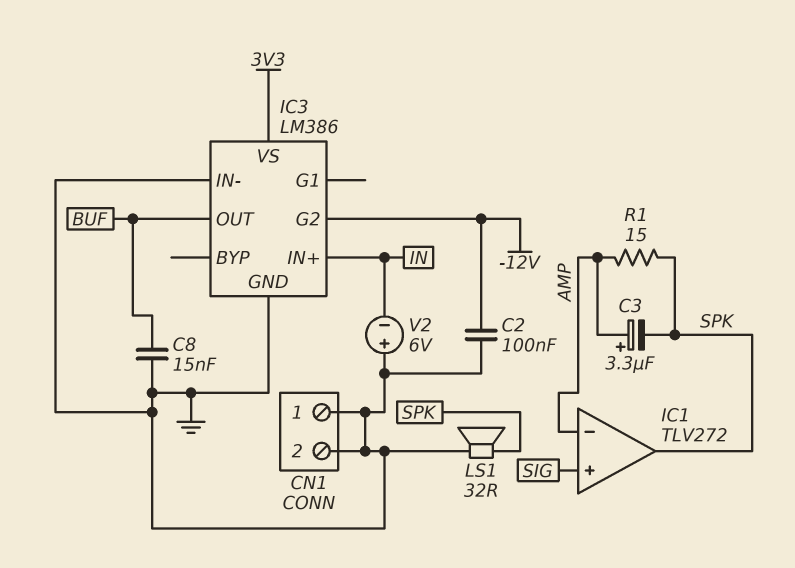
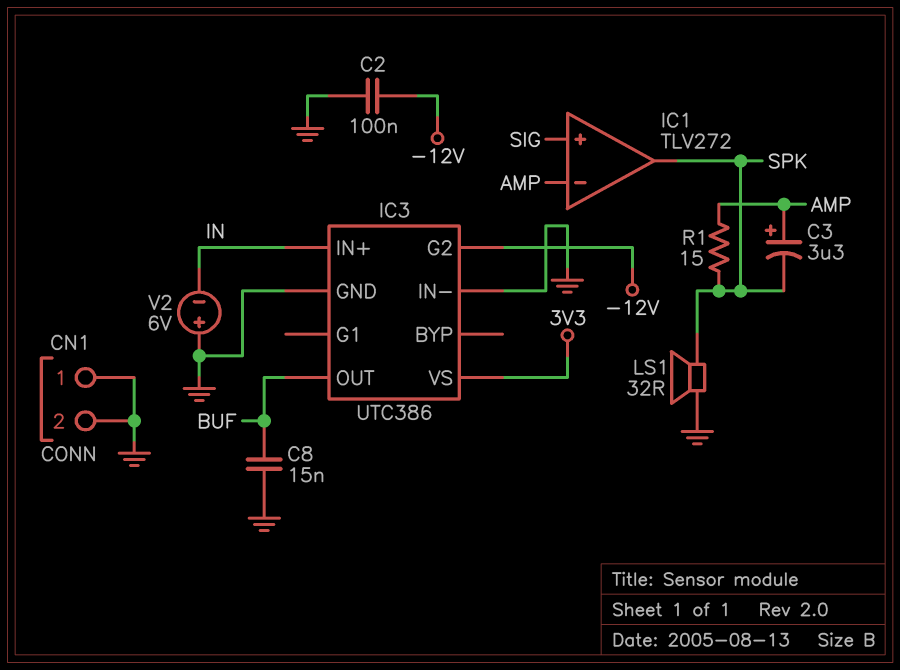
IC3: LM386 -> UTC386

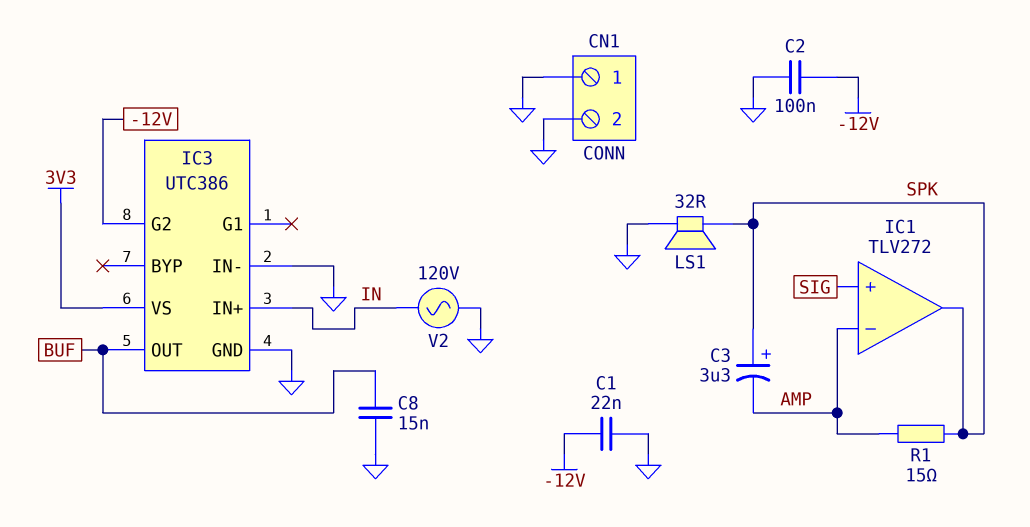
C1: none -> 22nF (-12V, GND)
C3: 3.3uF (plus AMP, minus SPK) -> 3.3uF (plus SPK, minus AMP)
V2: 6V (plus GND, minus IN) -> AC 120V (GND, IN)

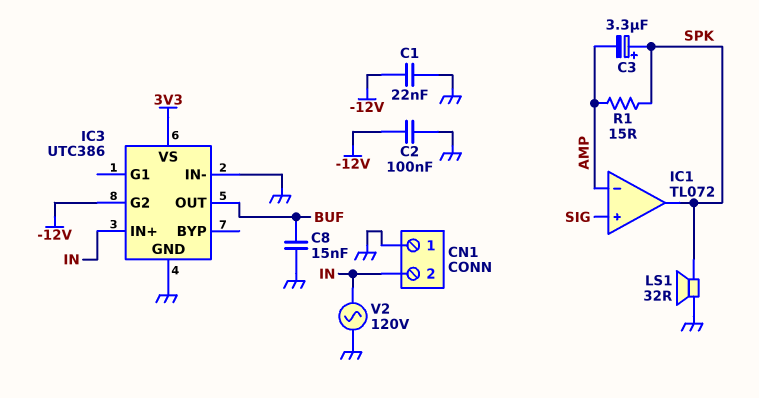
CN1 pin 2: GND -> IN
IC1: TLV272 -> TL072

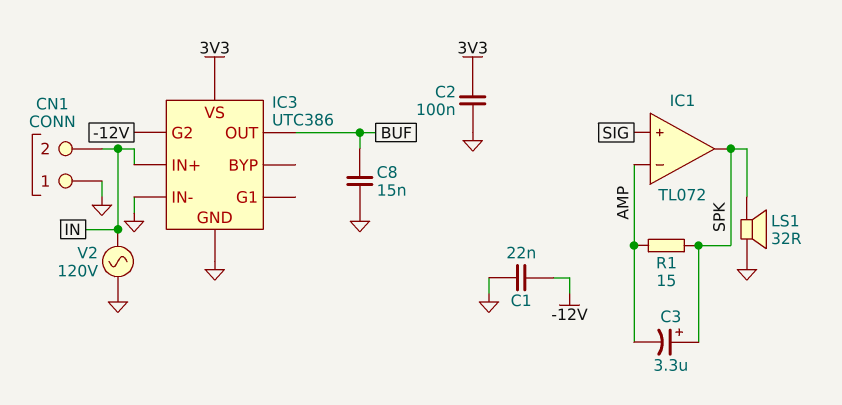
C2: 100nF (-12V, GND) -> 100nF (3V3, GND)

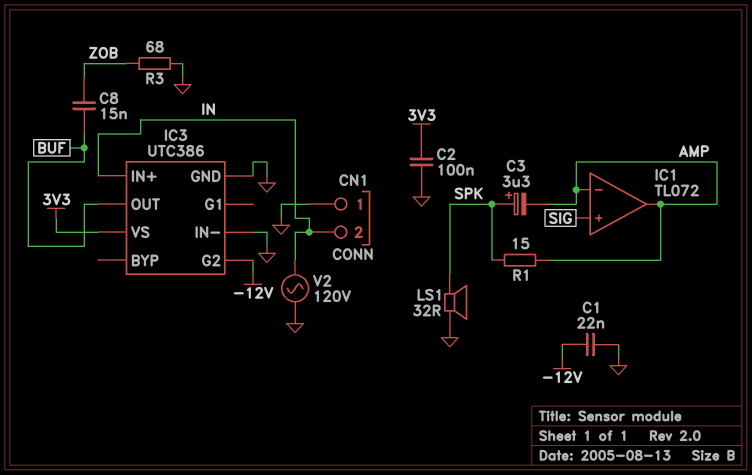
C8: 15nF (BUF, GND) -> 15nF (BUF, ZOB)
IC1 pin out: SPK -> AMP
R3: none -> 68 (GND, ZOB)

